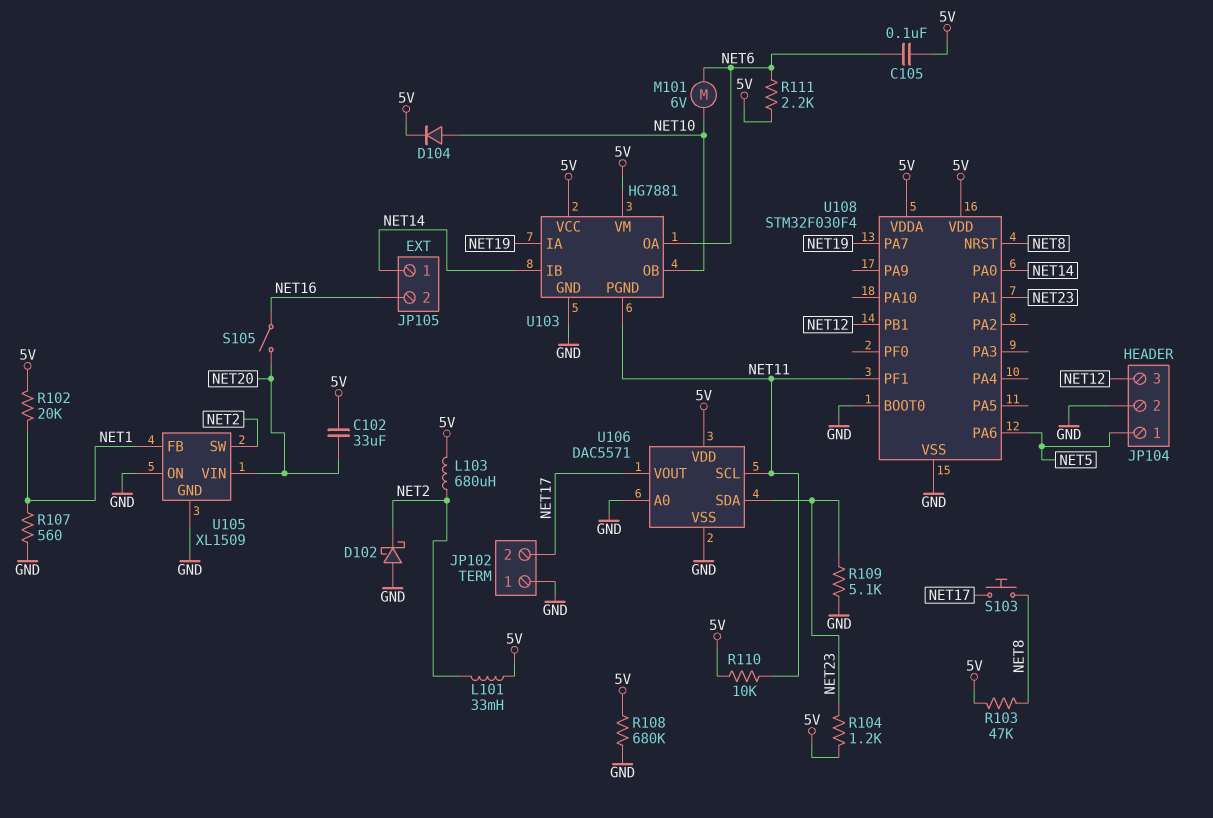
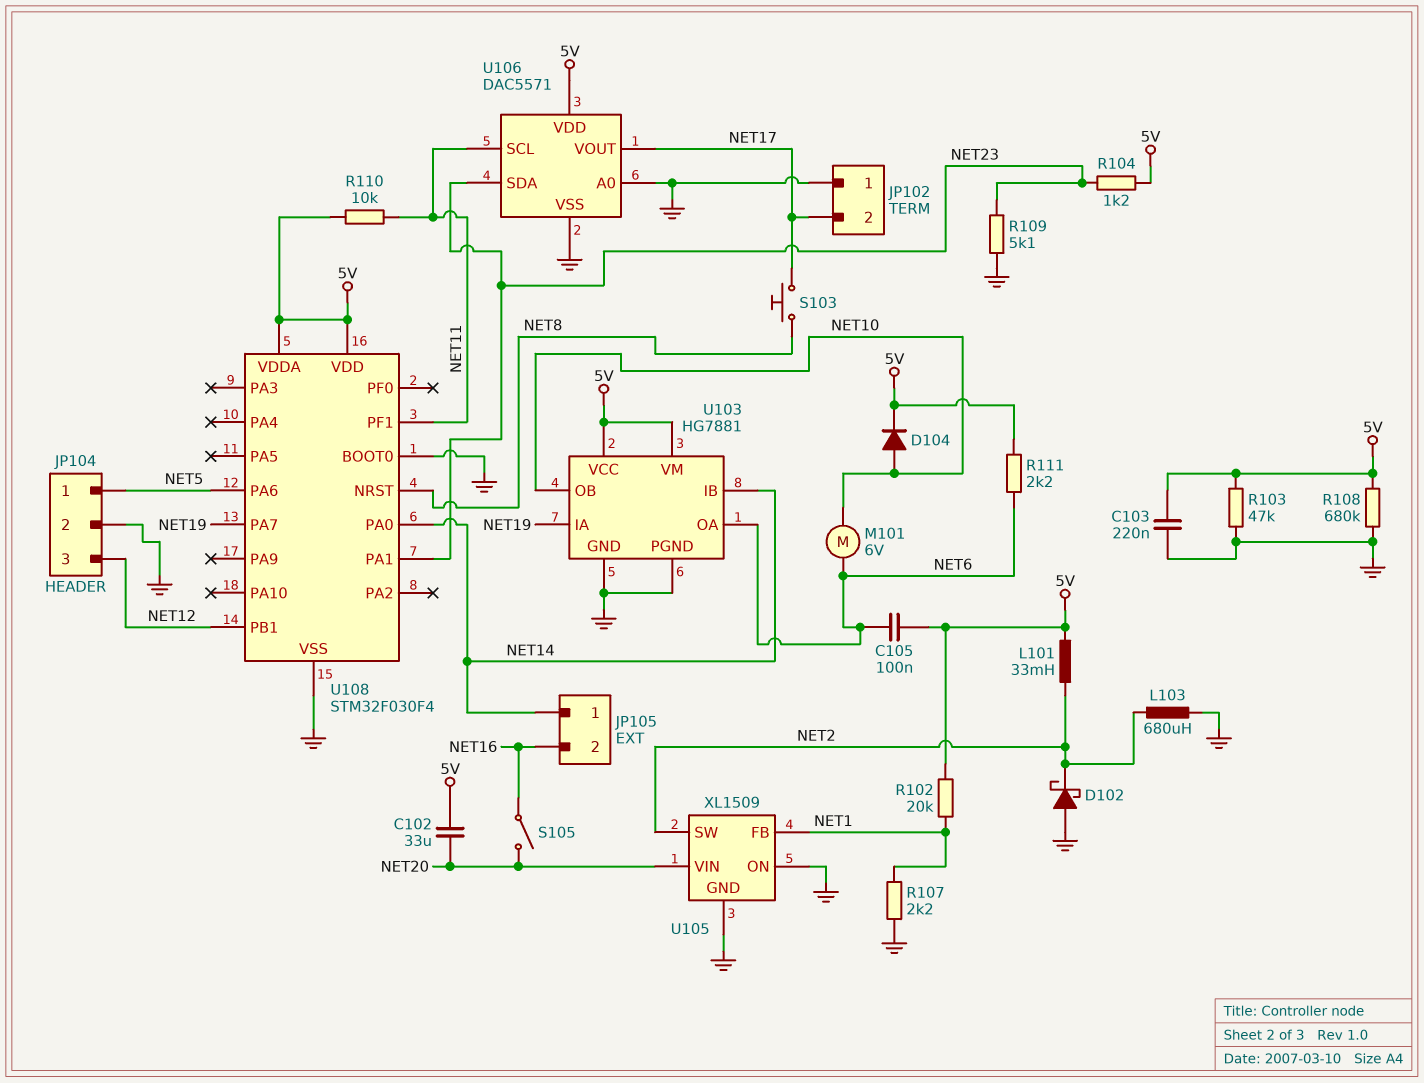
C103: none -> 220nF (5V, GND)
L103: 680uH (5V, NET2) -> 680uH (GND, NET2)
R103: 47k (5V, NET8) -> 47k (5V, GND)
R107: 560 (GND, NET1) -> 2.2k (GND, NET1)
U103 pin PGND: NET11 -> GND

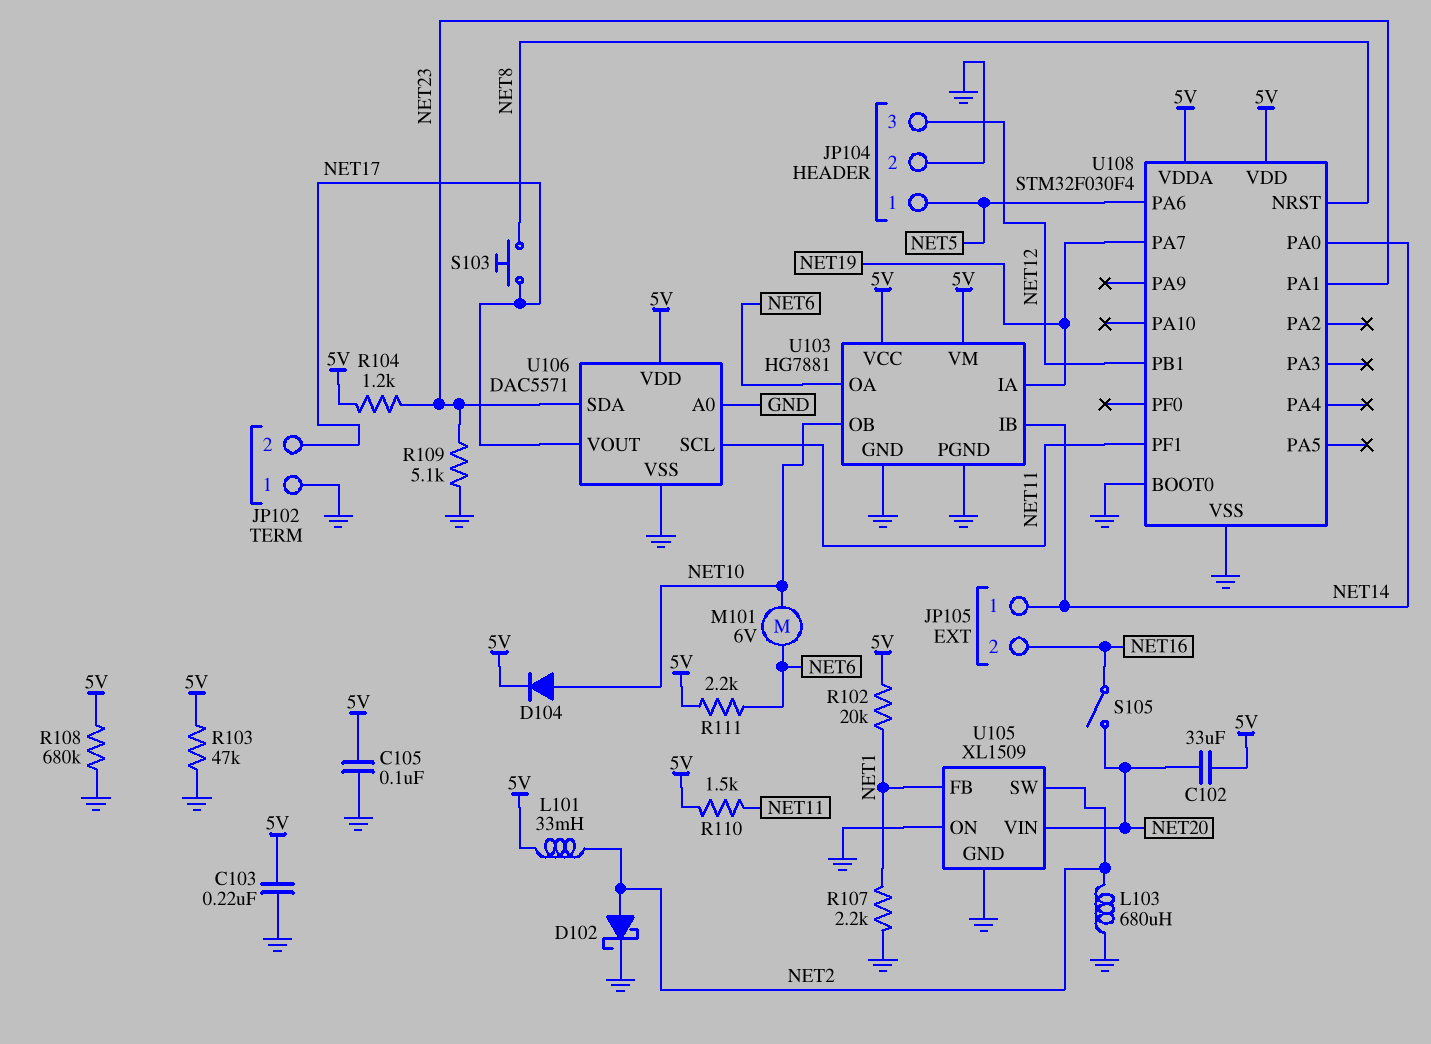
C105: 100nF (5V, NET6) -> 100nF (5V, GND)
D102: schottky (A GND, K NET2) -> schottky (A NET2, K GND)
R110: 10k (5V, NET11) -> 1.5k (5V, NET11)

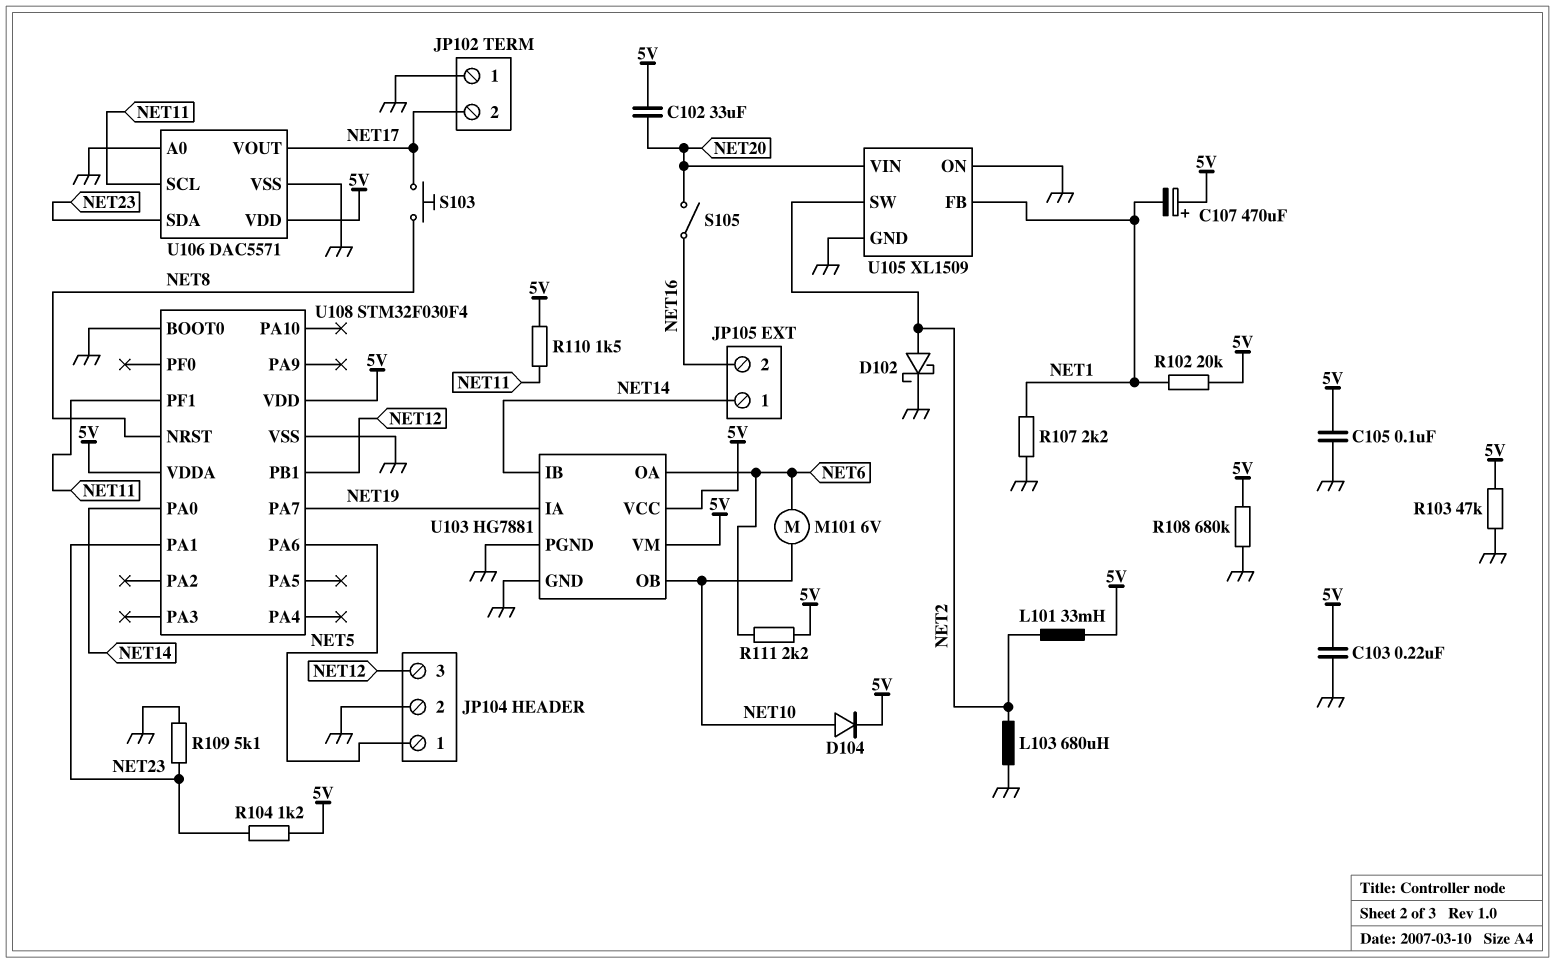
C107: none -> 470uF (plus 5V, minus NET1)

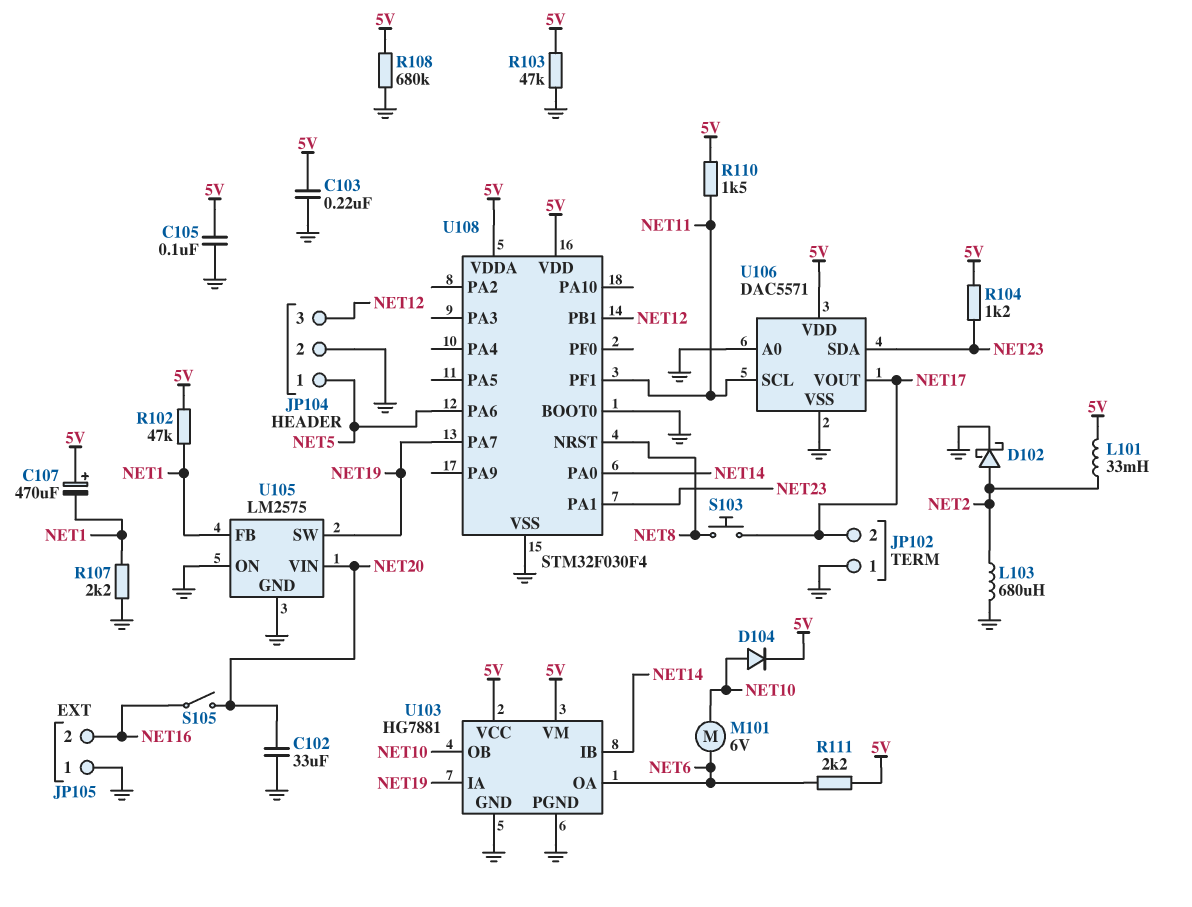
C102: 33uF (5V, NET20) -> 33uF (GND, NET20)
JP105 pin 1: NET14 -> GND
R102: 20k (5V, NET1) -> 47k (5V, NET1)
R109: 5.1k (GND, NET23) -> none
U105: XL1509 -> LM2575
U105 pin SW: NET2 -> NET19

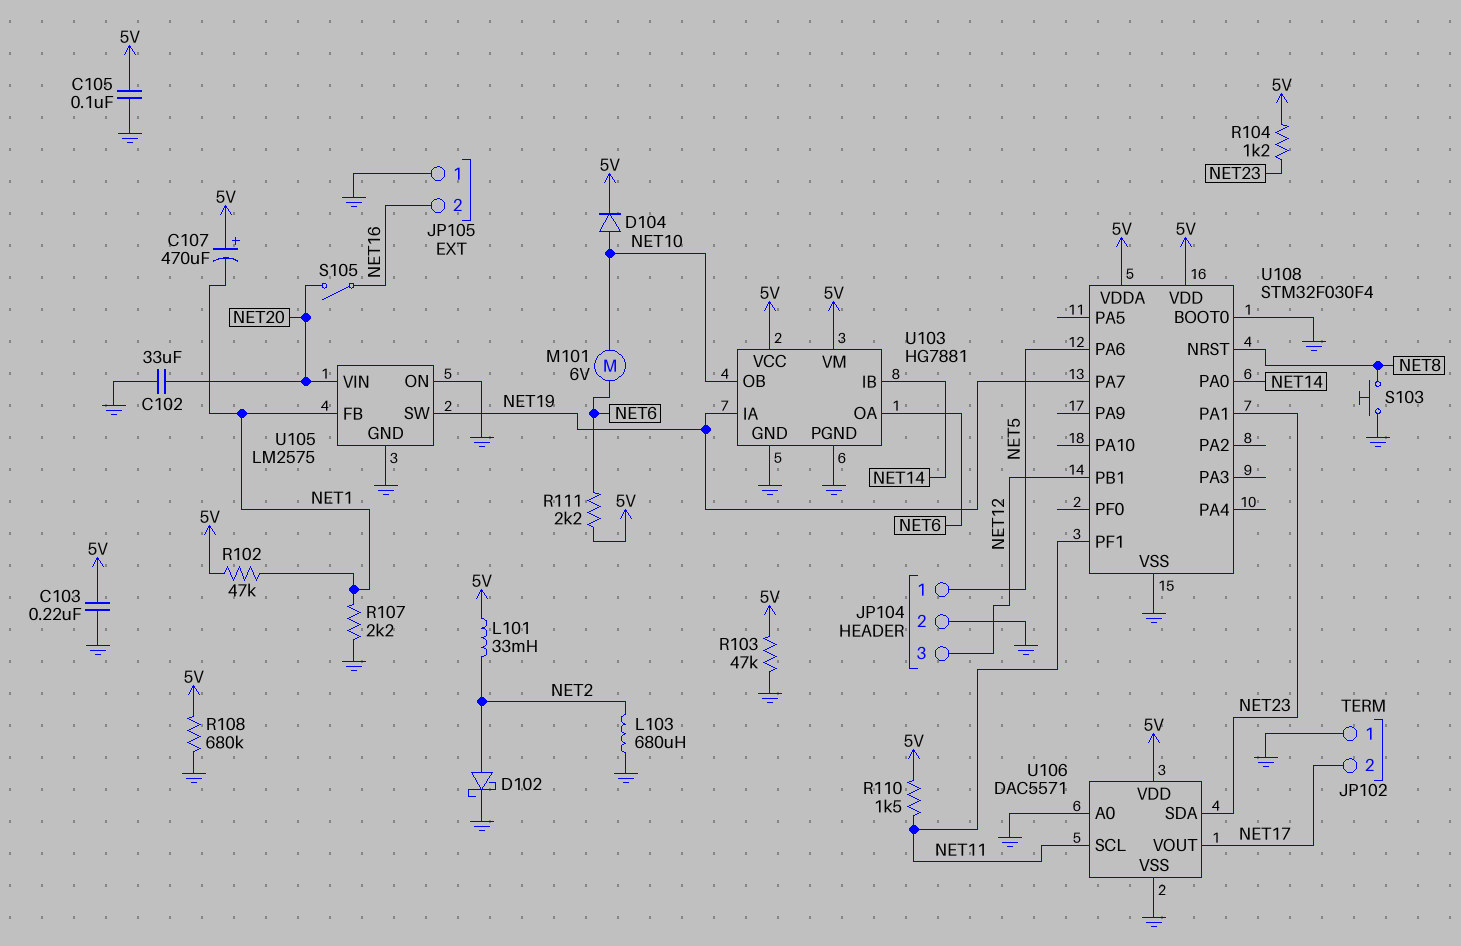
S103: button (NET8, NET17) -> button (GND, NET8)

